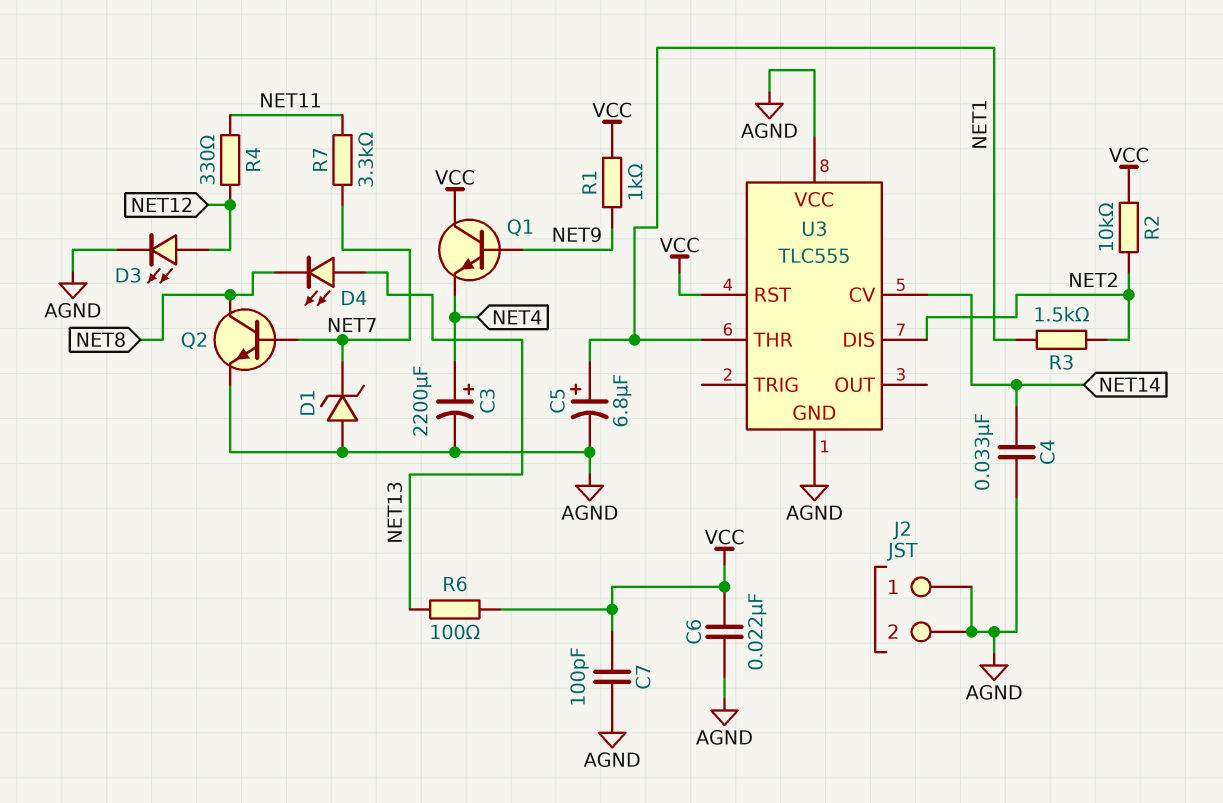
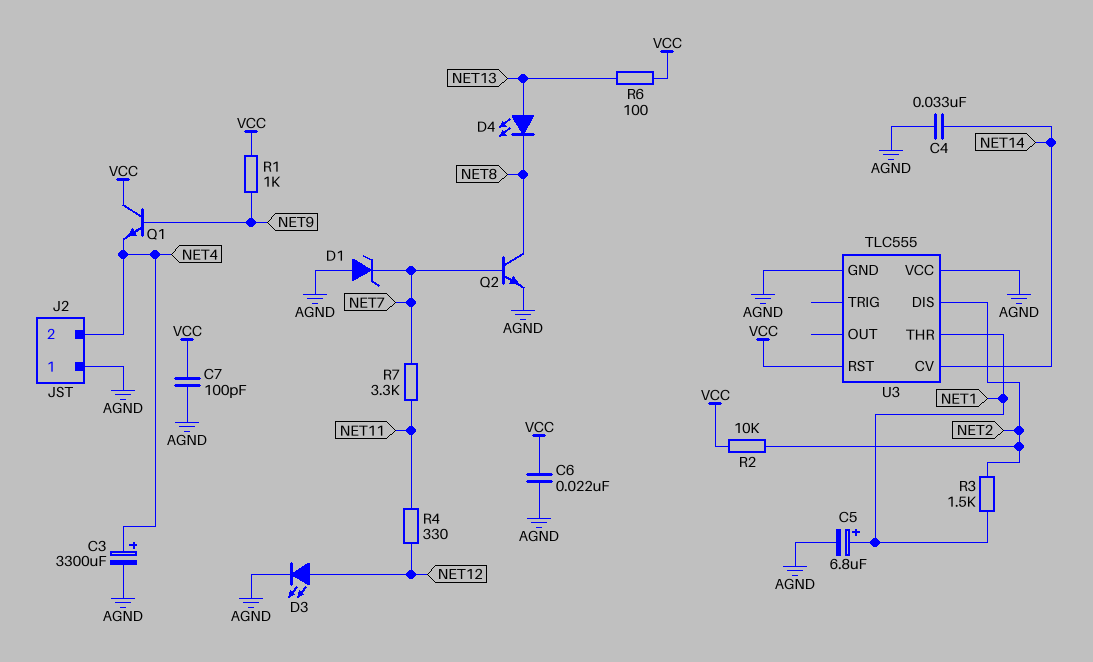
C3: 2200uF (plus NET4, minus AGND) -> 3300uF (plus NET4, minus AGND)
J2 pin 2: AGND -> NET4

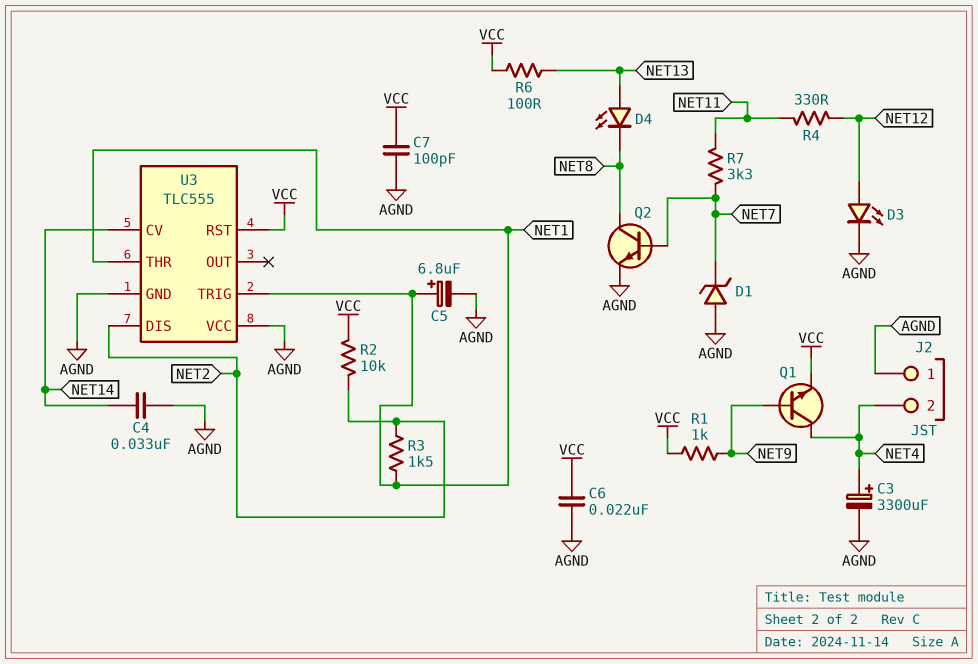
Q1: NPN (B NET9, C VCC, E NET4) -> NPN (B NET9, C NET4, E VCC)
U3 pin TRIG: none -> NET1

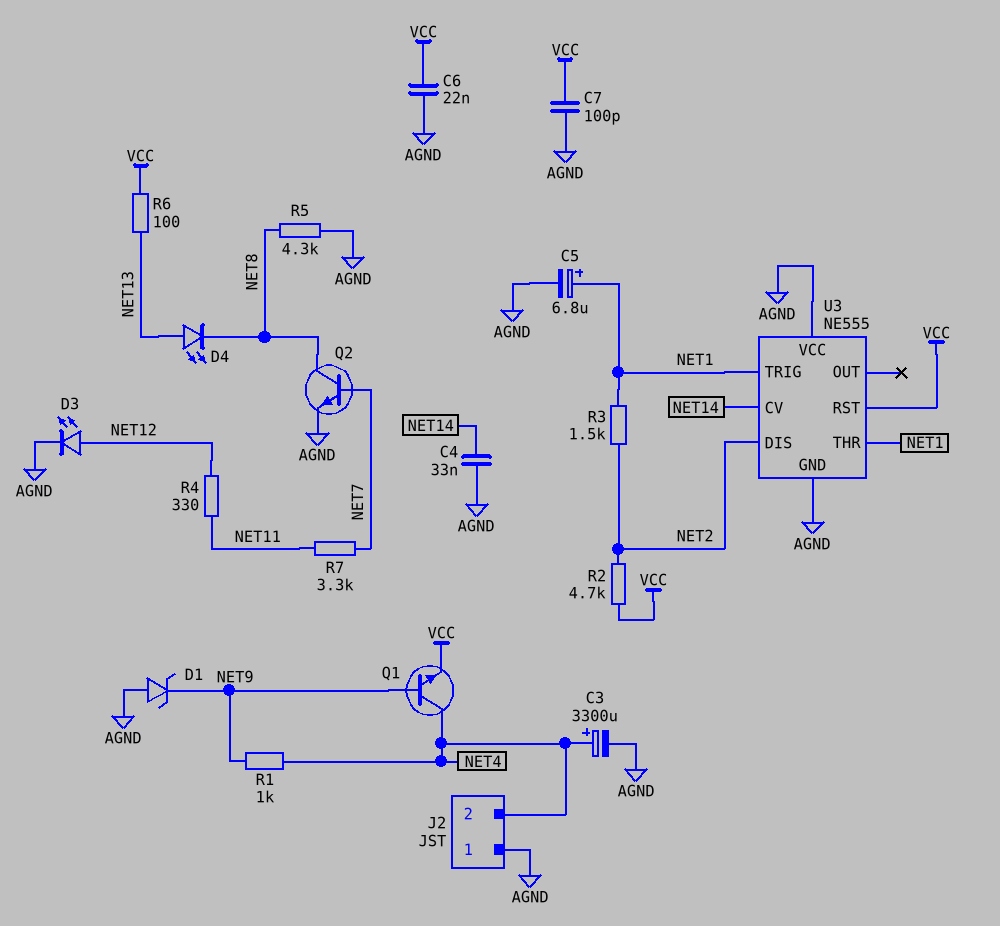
D1: zener (A AGND, K NET7) -> zener (A AGND, K NET9)
R1: 1k (NET9, VCC) -> 1k (NET4, NET9)
R2: 10k (NET2, VCC) -> 4.7k (NET2, VCC)
R5: none -> 4.3k (AGND, NET8)
U3: TLC555 -> NE555

